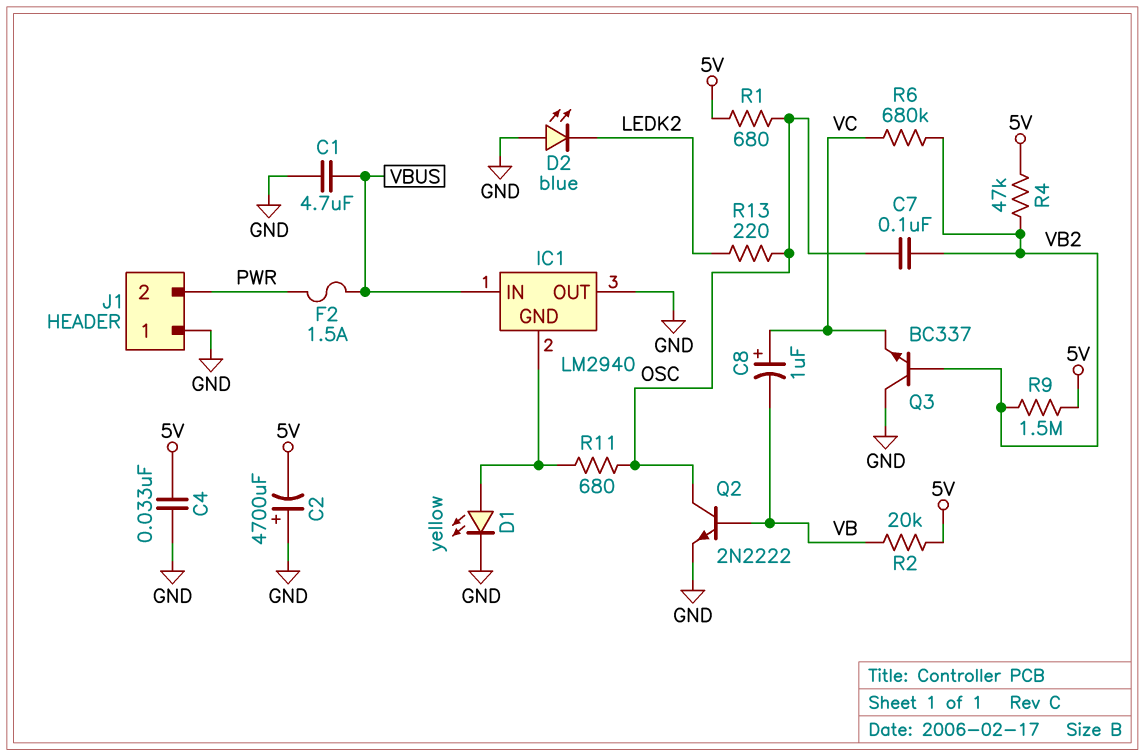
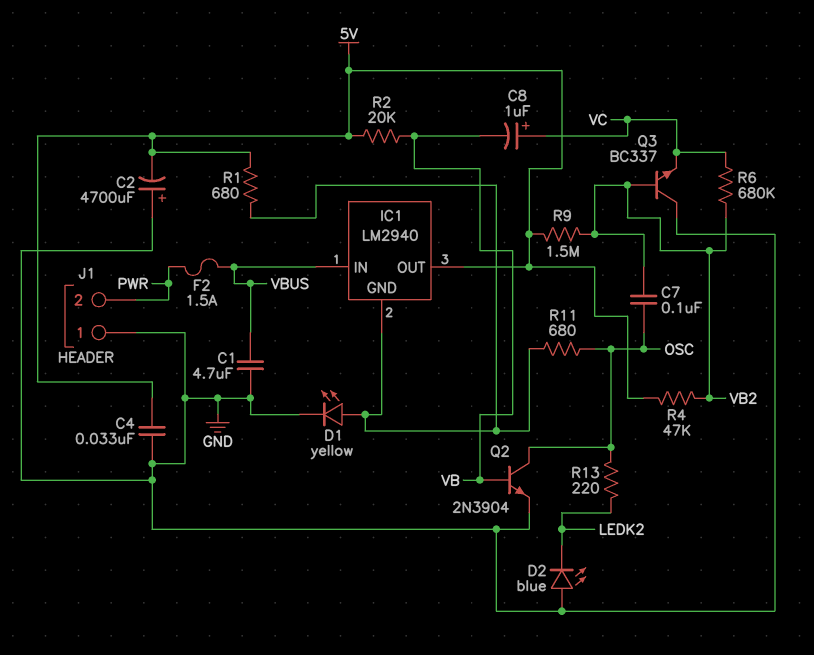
IC1 pin OUT: GND -> 5V
Q2: NPN 2N2222 (B VB, C OSC, E GND) -> NPN 2N3904 (B VB, C OSC, E GND)
R1: 680 (5V, OSC) -> 680 (5V, IC1/GND)

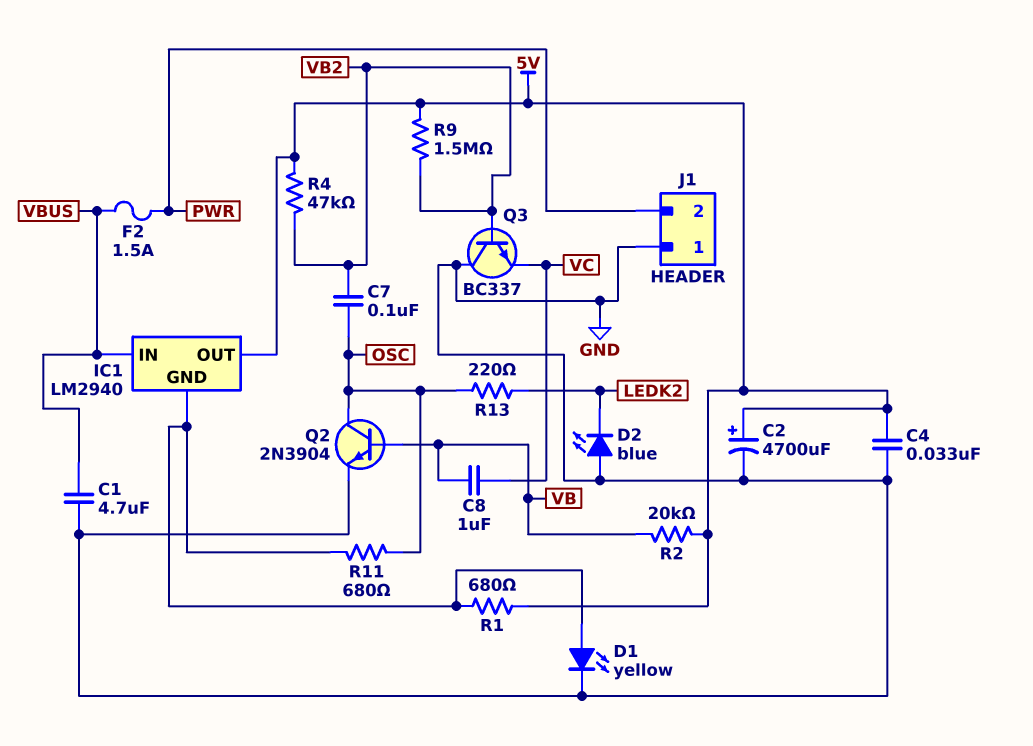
C2: 4700uF (plus GND, minus 5V) -> 4700uF (plus 5V, minus GND)
C8: 1uF (plus VC, minus VB) -> 1uF (VB, VC)
R6: 680k (VB2, VC) -> none

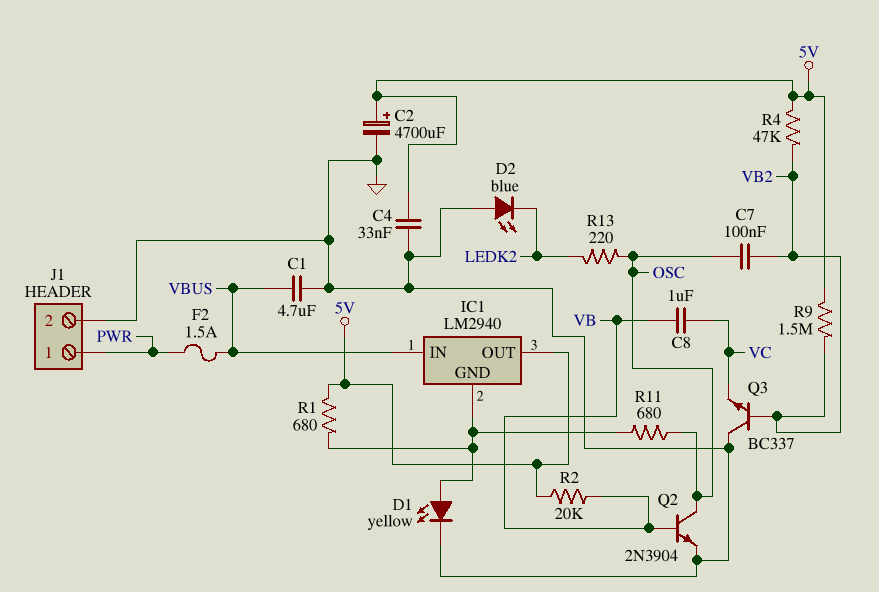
J1 pin 1: GND -> PWR
J1 pin 2: PWR -> GND

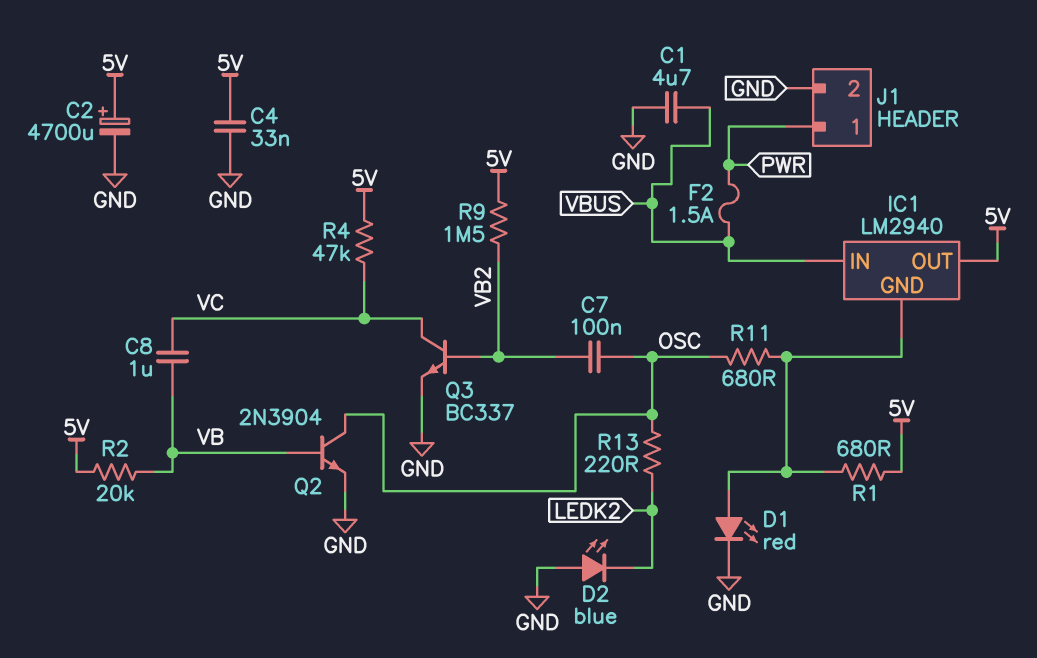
D1: LED yellow (A IC1/GND, K GND) -> LED red (A IC1/GND, K GND)
Q3: NPN BC337 (B VB2, C GND, E VC) -> NPN BC337 (B VB2, C VC, E GND)
R4: 47k (5V, VB2) -> 47k (5V, VC)

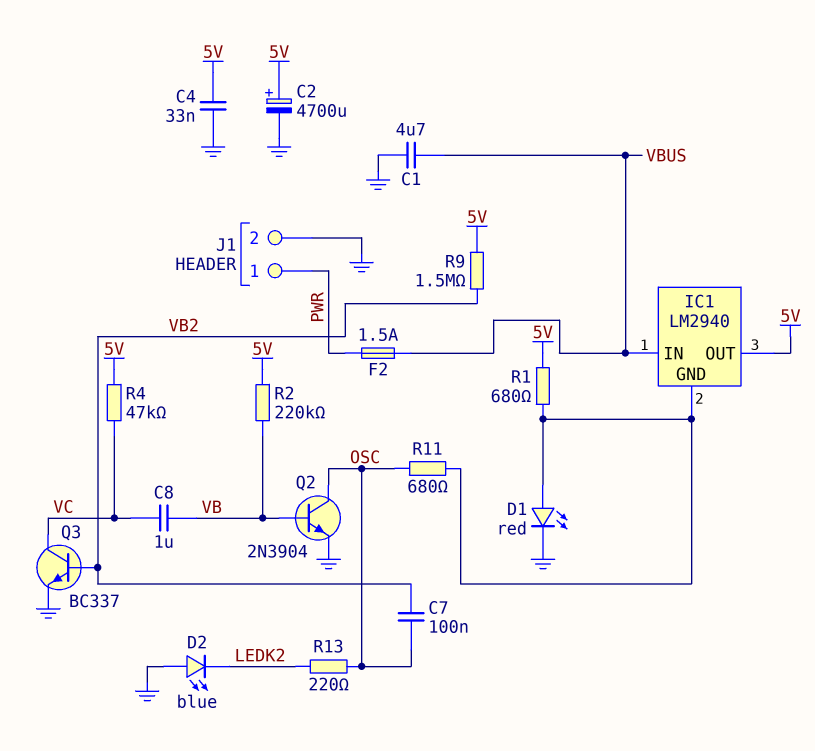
R2: 20k (5V, VB) -> 220k (5V, VB)

